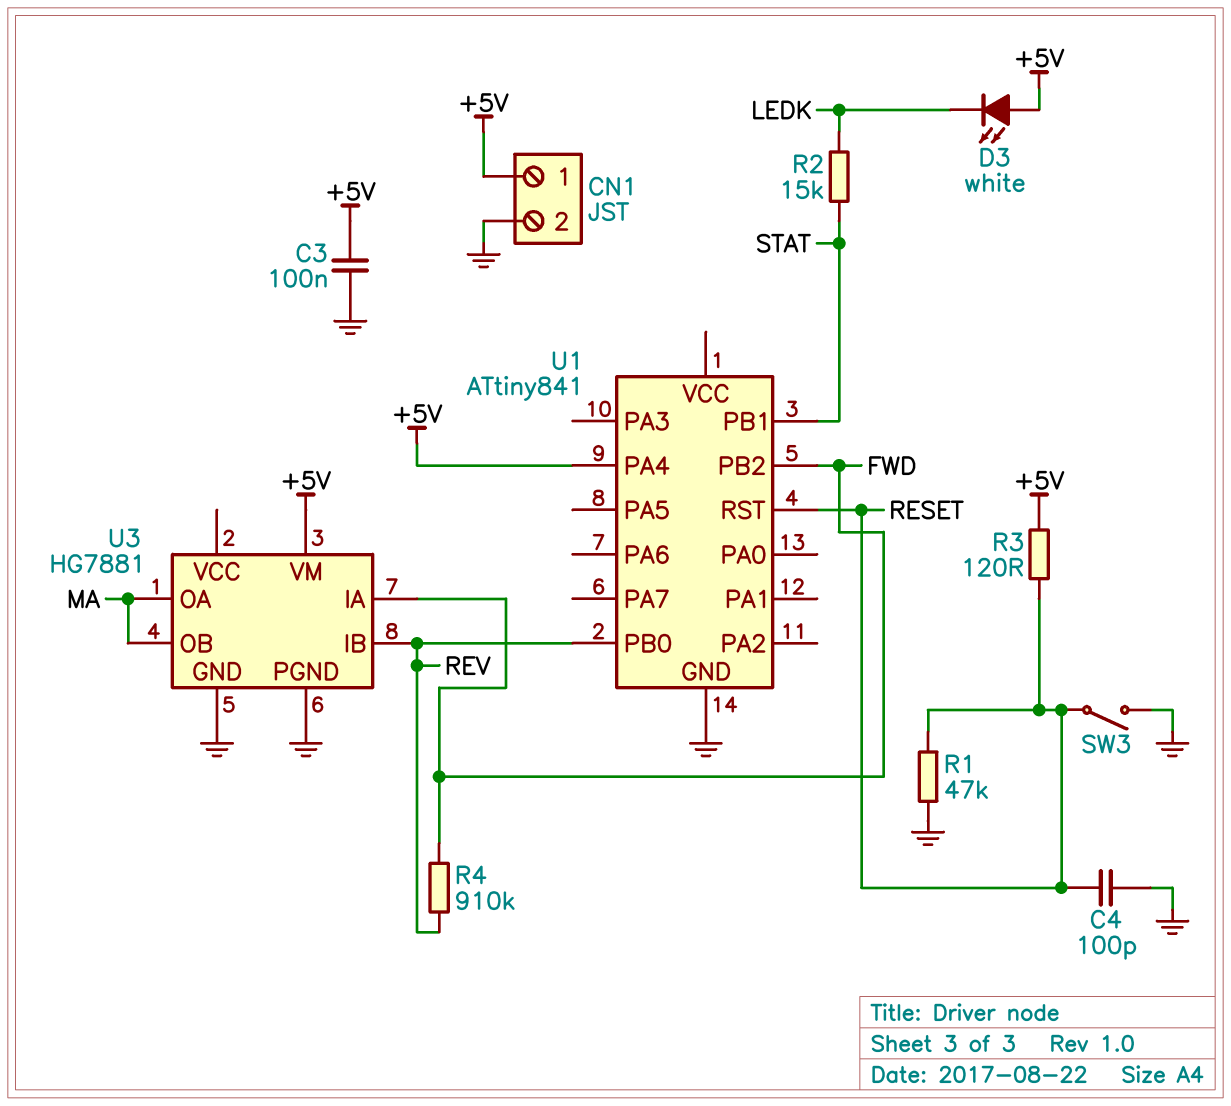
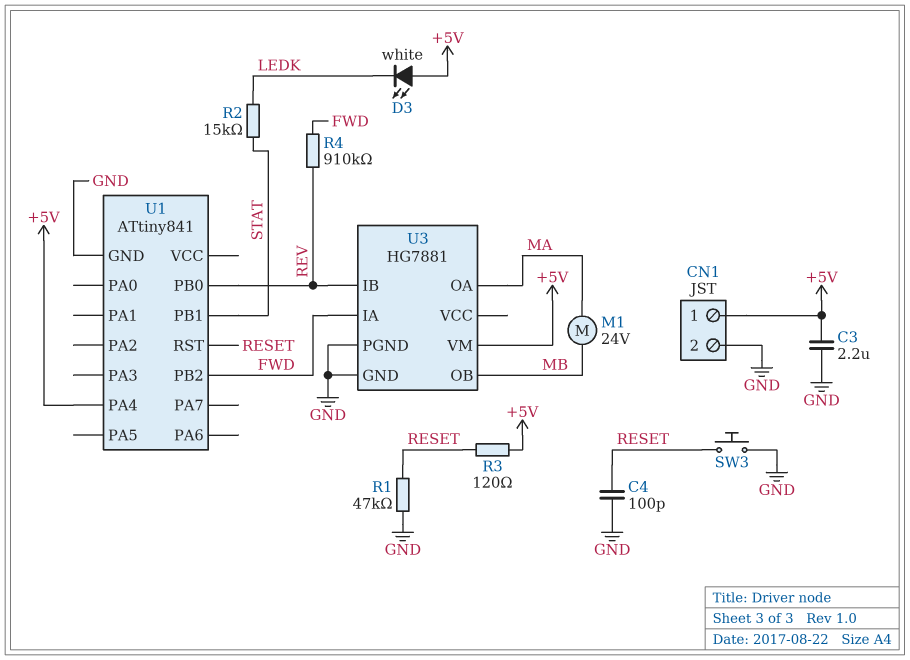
C3: 100nF (+5V, GND) -> 2.2uF (+5V, GND)
M1: none -> motor 24V (MA, MB)
SW3: switch (GND, RESET) -> button (GND, RESET)
U3 pin OB: MA -> MB

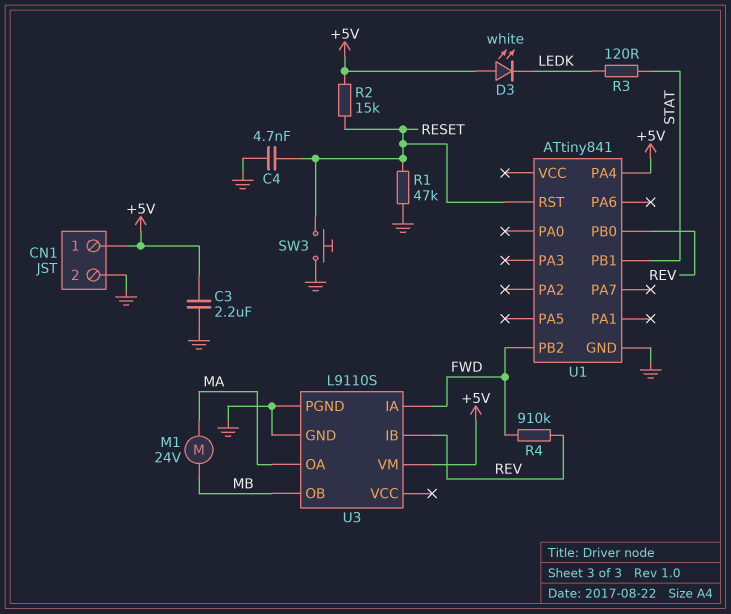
C4: 100pF (GND, RESET) -> 4.7nF (GND, RESET)
R2: 15k (LEDK, STAT) -> 15k (+5V, RESET)
R3: 120 (+5V, RESET) -> 120 (LEDK, STAT)
U3: HG7881 -> L9110S

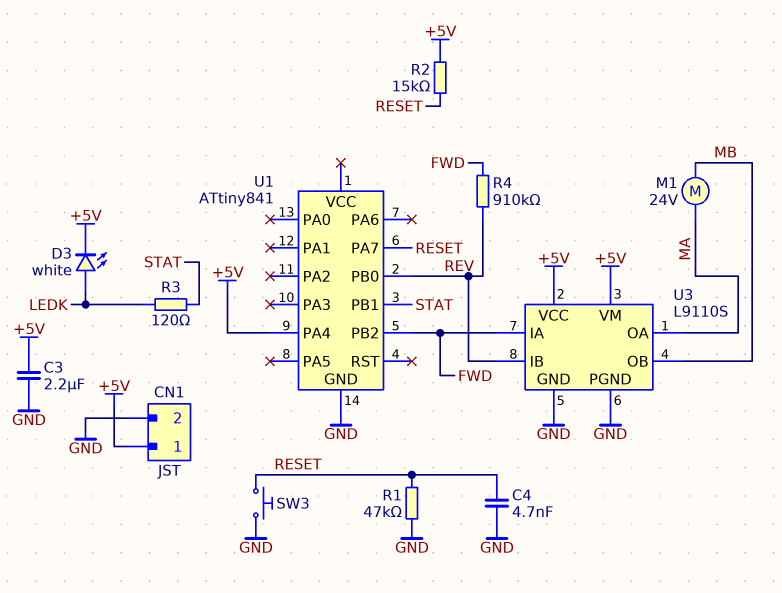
D3: LED white (A +5V, K LEDK) -> LED white (A LEDK, K +5V)
U1 pin PA7: none -> RESET
U1 pin RST: RESET -> none
U3 pin VCC: none -> +5V

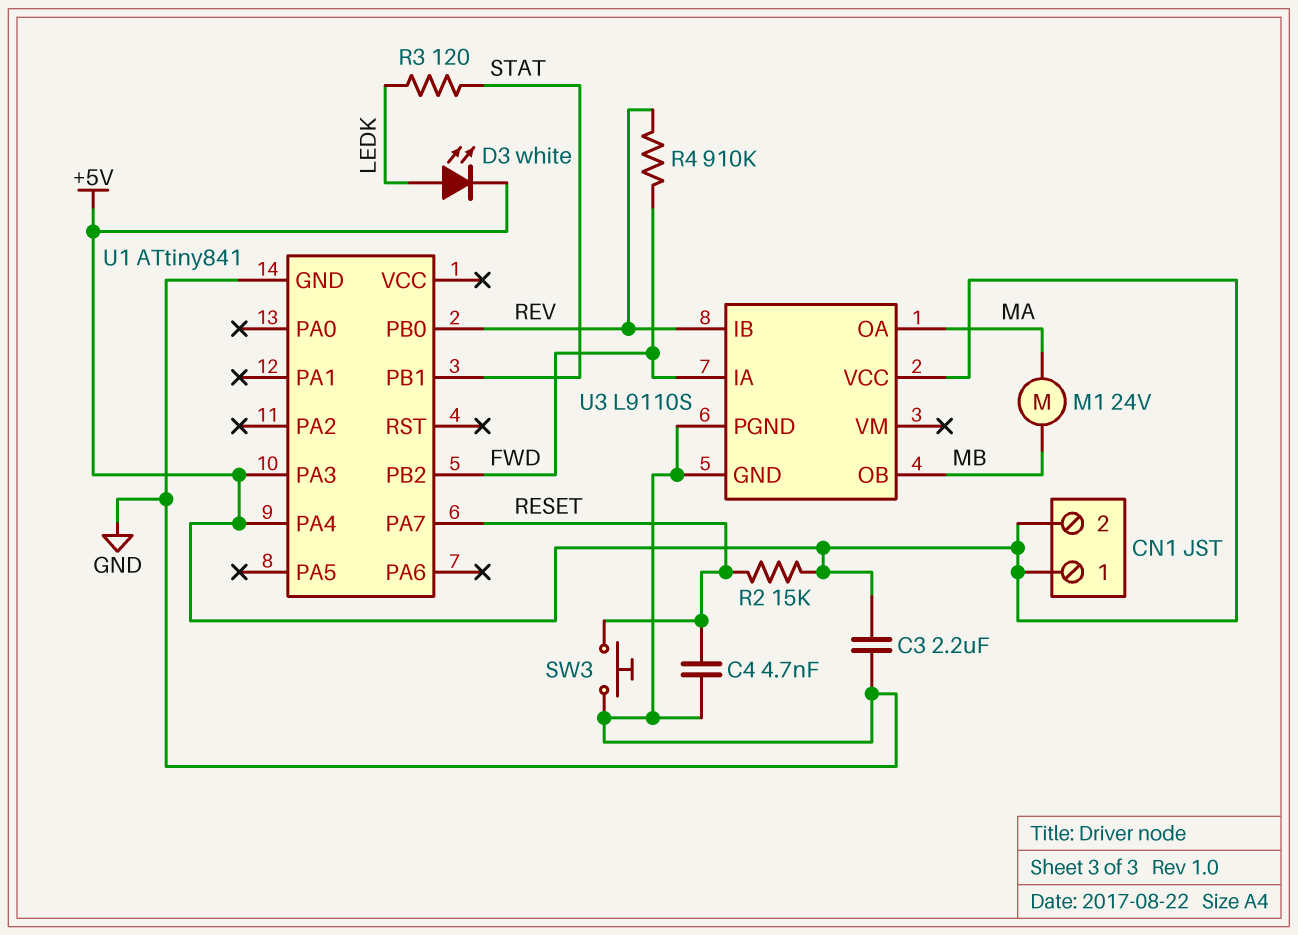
CN1 pin 2: GND -> +5V
R1: 47k (GND, RESET) -> none
U1 pin PA3: none -> +5V
U3 pin VM: +5V -> none

